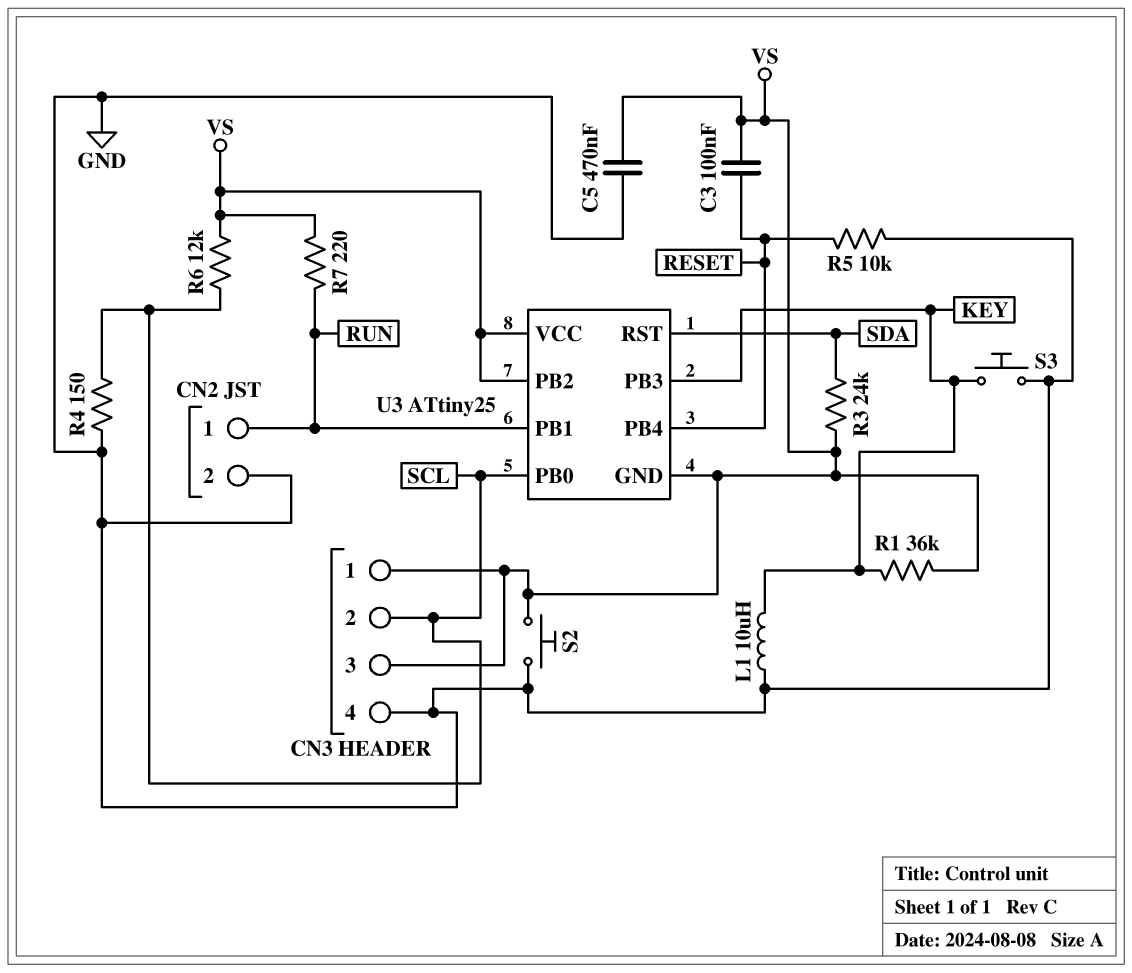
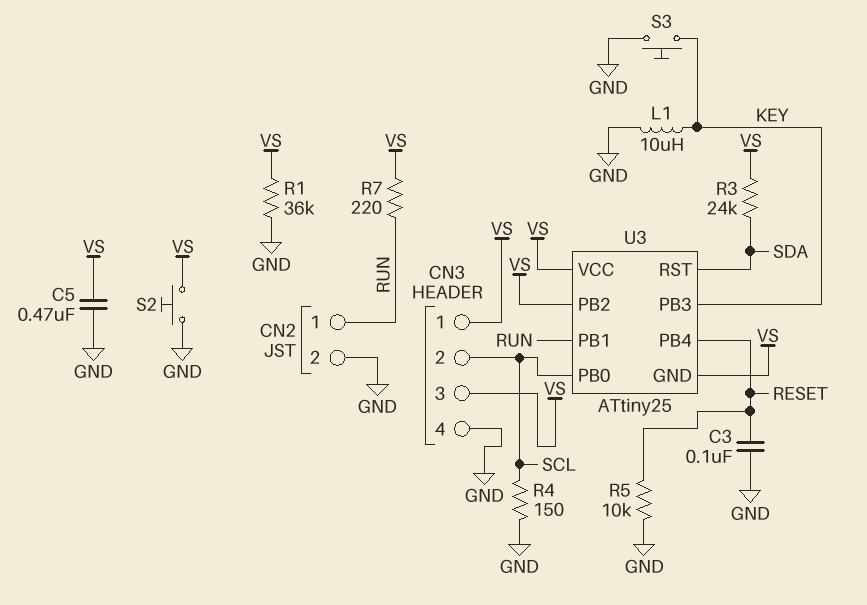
C3: 100nF (RESET, VS) -> 100nF (GND, RESET)
R1: 36k (KEY, VS) -> 36k (GND, VS)
R6: 12k (SCL, VS) -> none

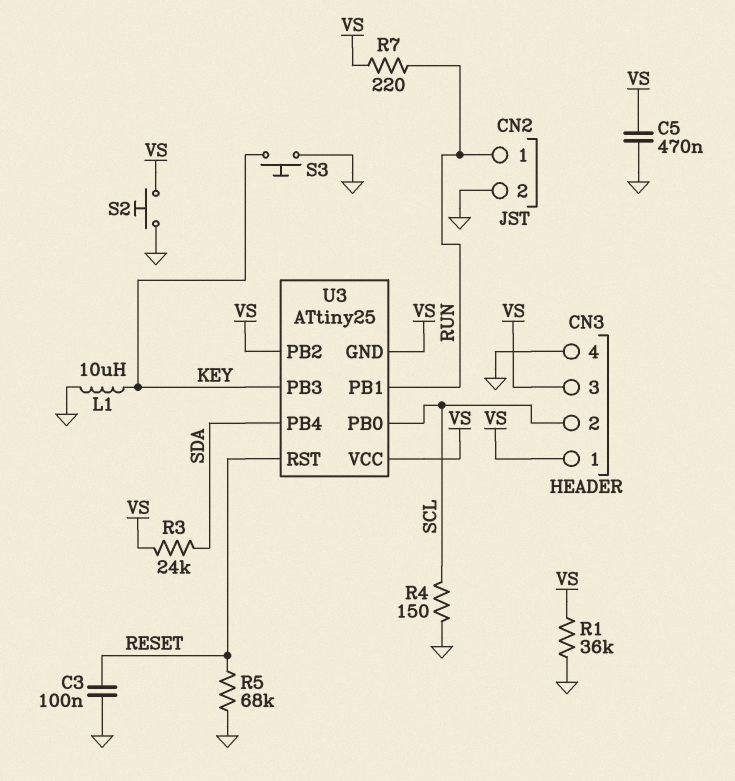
R5: 10k (GND, RESET) -> 68k (GND, RESET)
U3 pin PB4: RESET -> SDA
U3 pin RST: SDA -> RESET

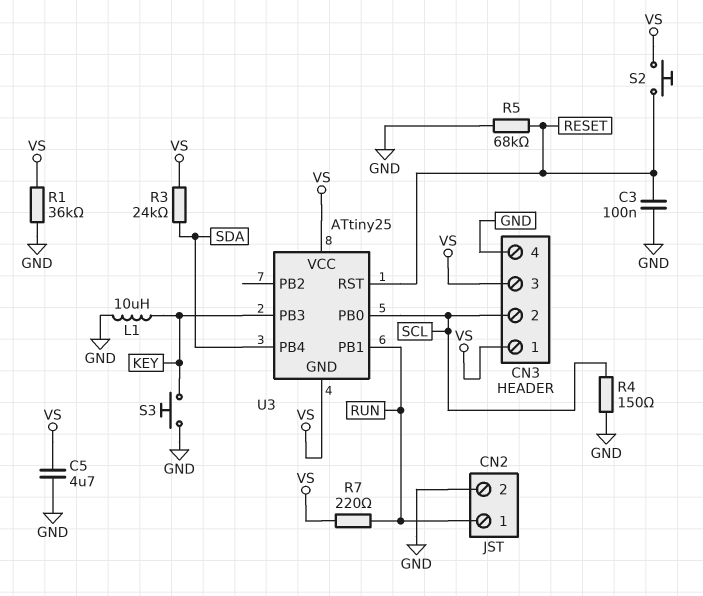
C5: 470nF (GND, VS) -> 4.7uF (GND, VS)
S2: button (GND, VS) -> button (RESET, VS)
U3 pin PB2: VS -> none

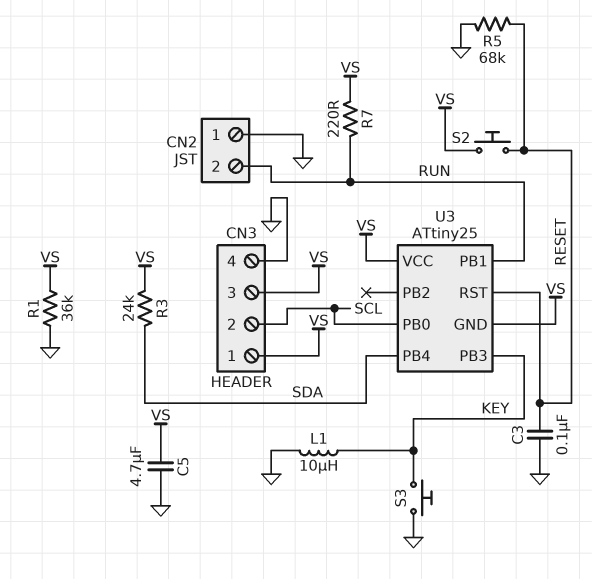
CN2 pin 1: RUN -> GND
CN2 pin 2: GND -> RUN
R4: 150 (GND, SCL) -> none

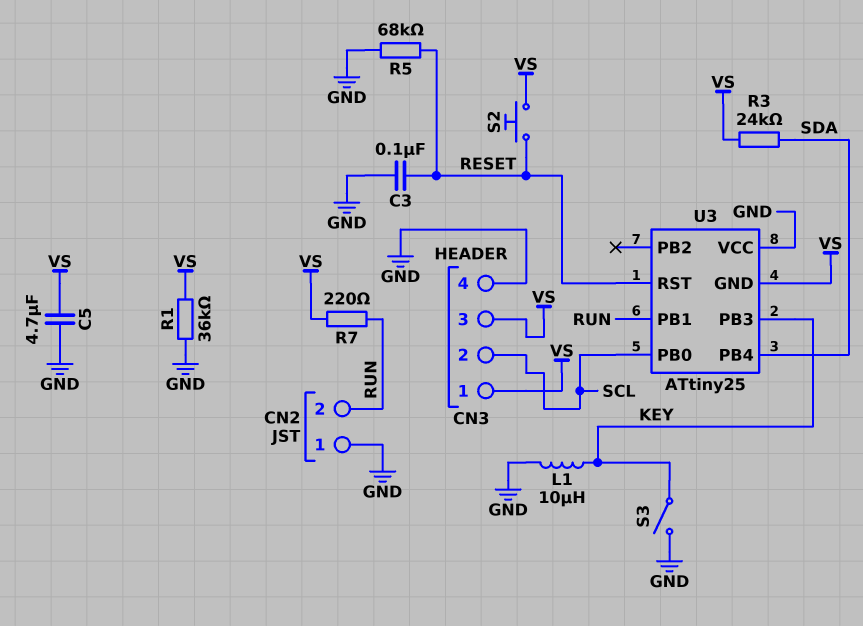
S3: button (GND, KEY) -> switch (GND, KEY)
U3 pin VCC: VS -> GND

